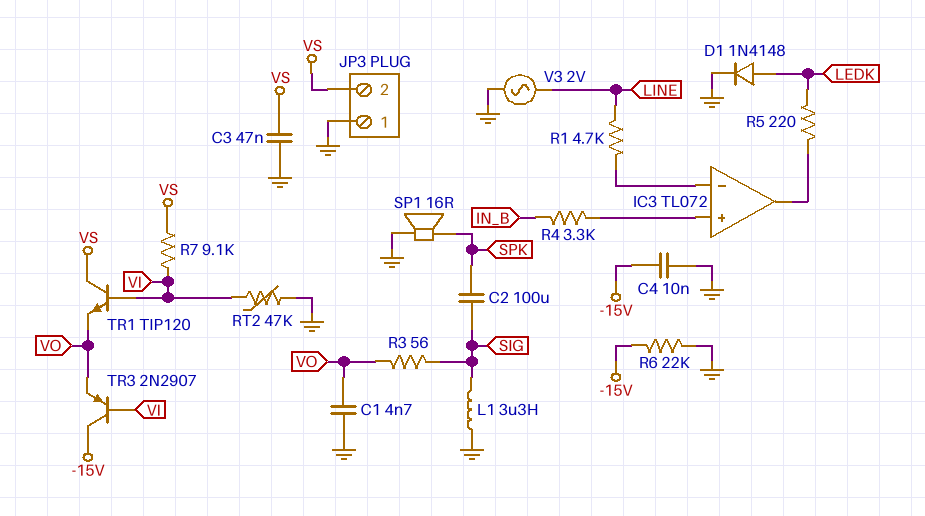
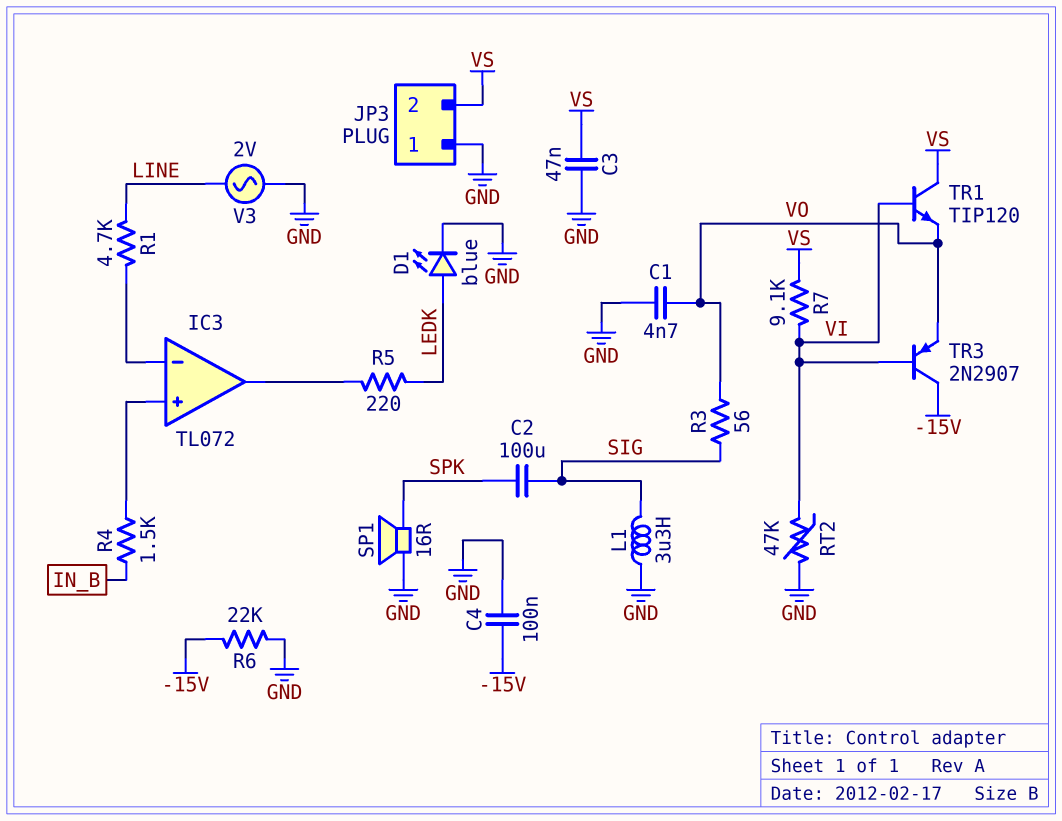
C4: 10nF (-15V, GND) -> 100nF (-15V, GND)
D1: diode 1N4148 (A LEDK, K GND) -> LED blue (A LEDK, K GND)
R4: 3.3k (IC3/in+, IN_B) -> 1.5k (IC3/in+, IN_B)

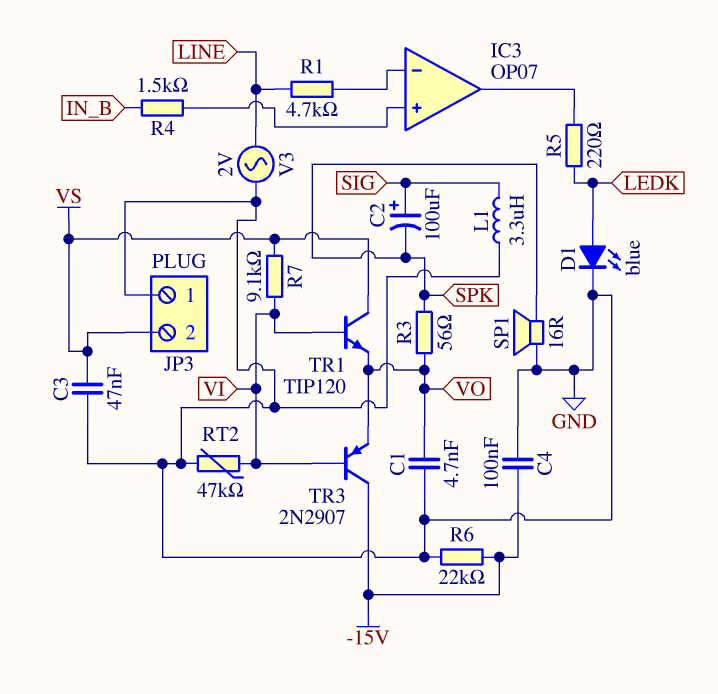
C2: 100uF (SIG, SPK) -> 100uF (plus SIG, minus SPK)
IC3: TL072 -> OP07
R3: 56 (SIG, VO) -> 56 (SPK, VO)

